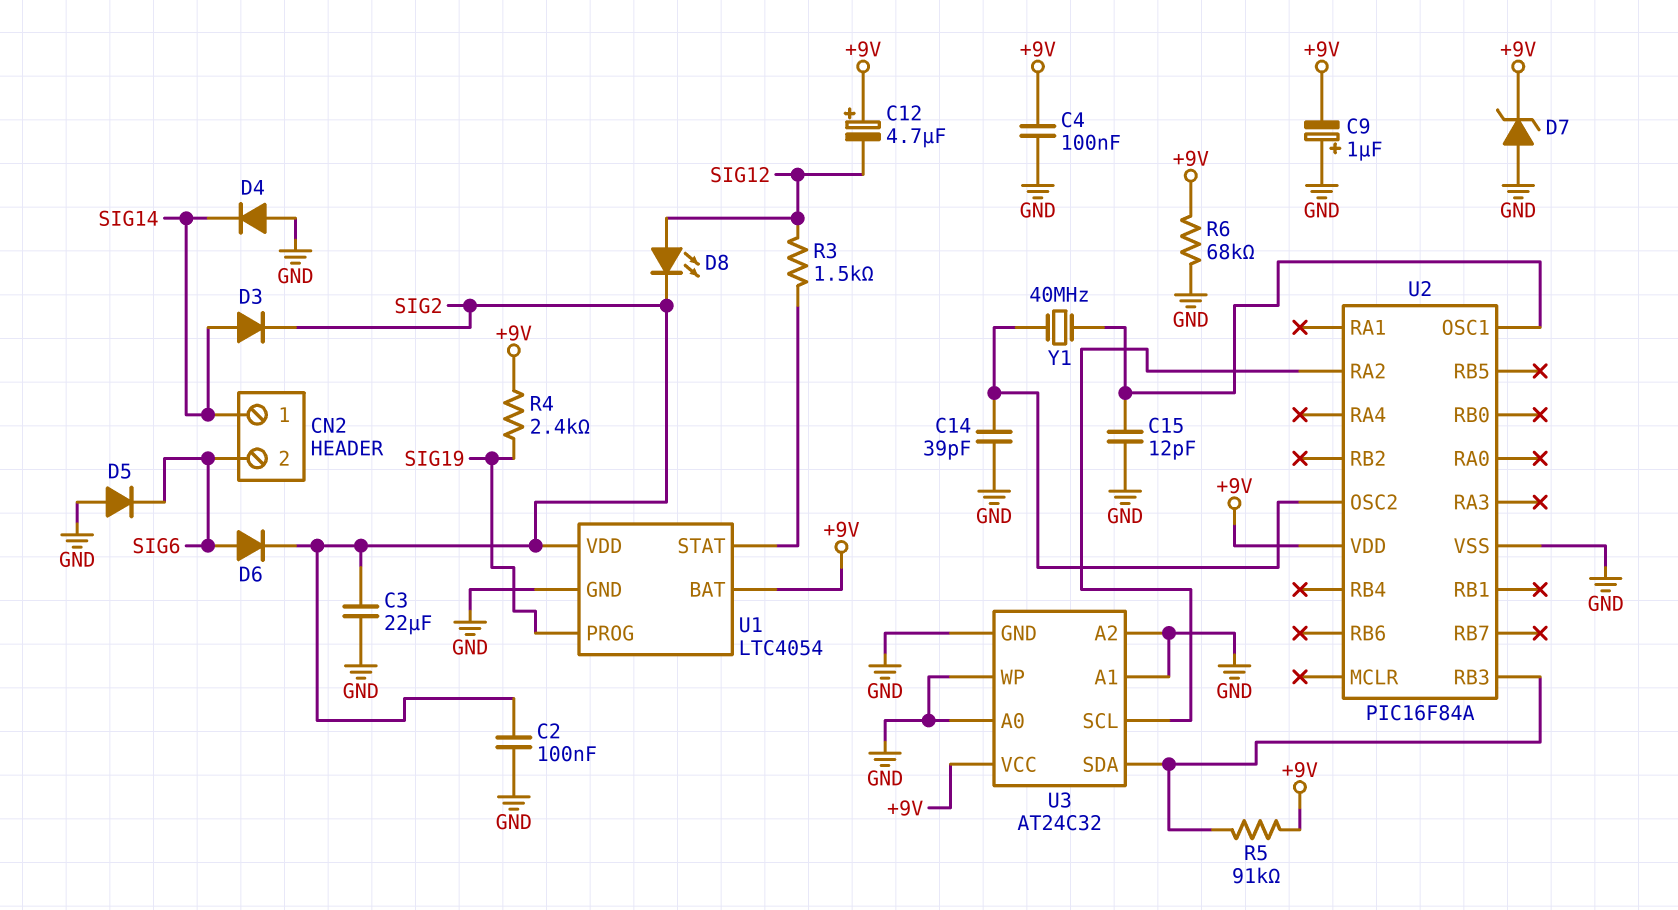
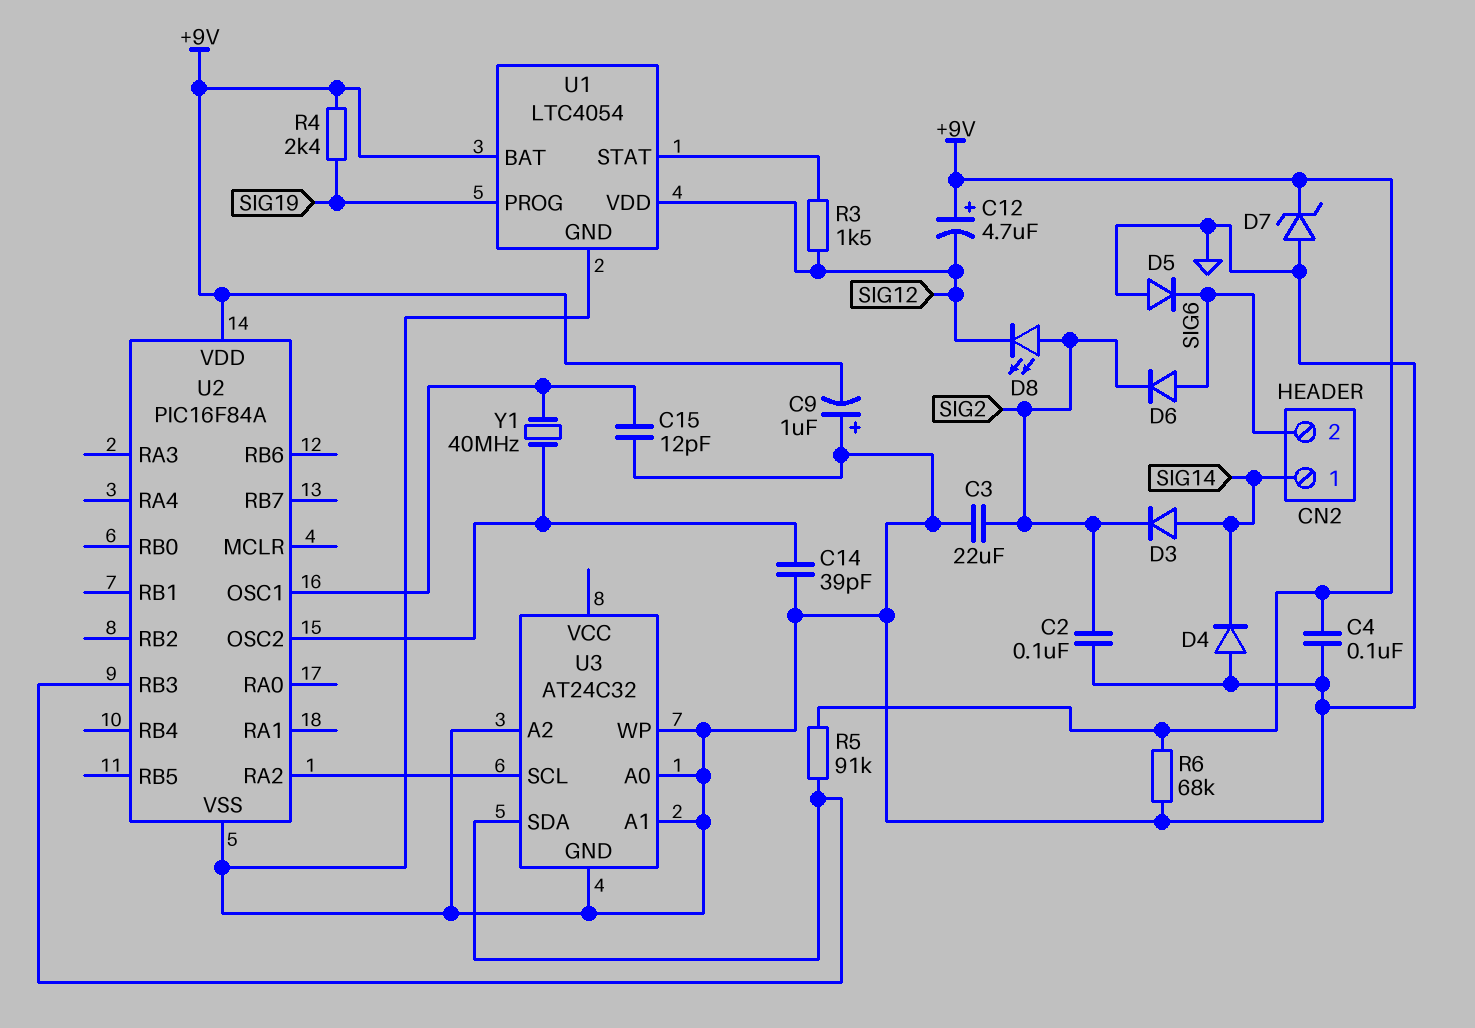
D8: LED (A SIG12, K SIG2) -> LED (A SIG2, K SIG12)
U1 pin VDD: SIG2 -> SIG12
U3 pin VCC: +9V -> none

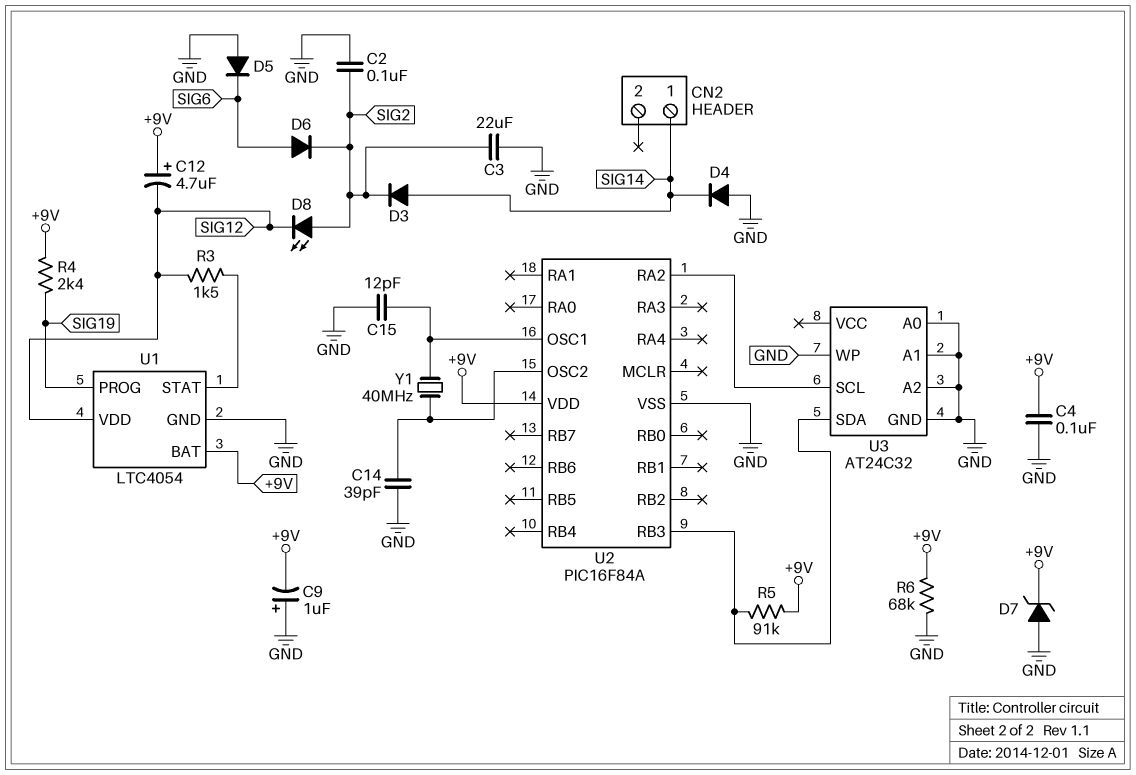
CN2 pin 2: SIG6 -> none

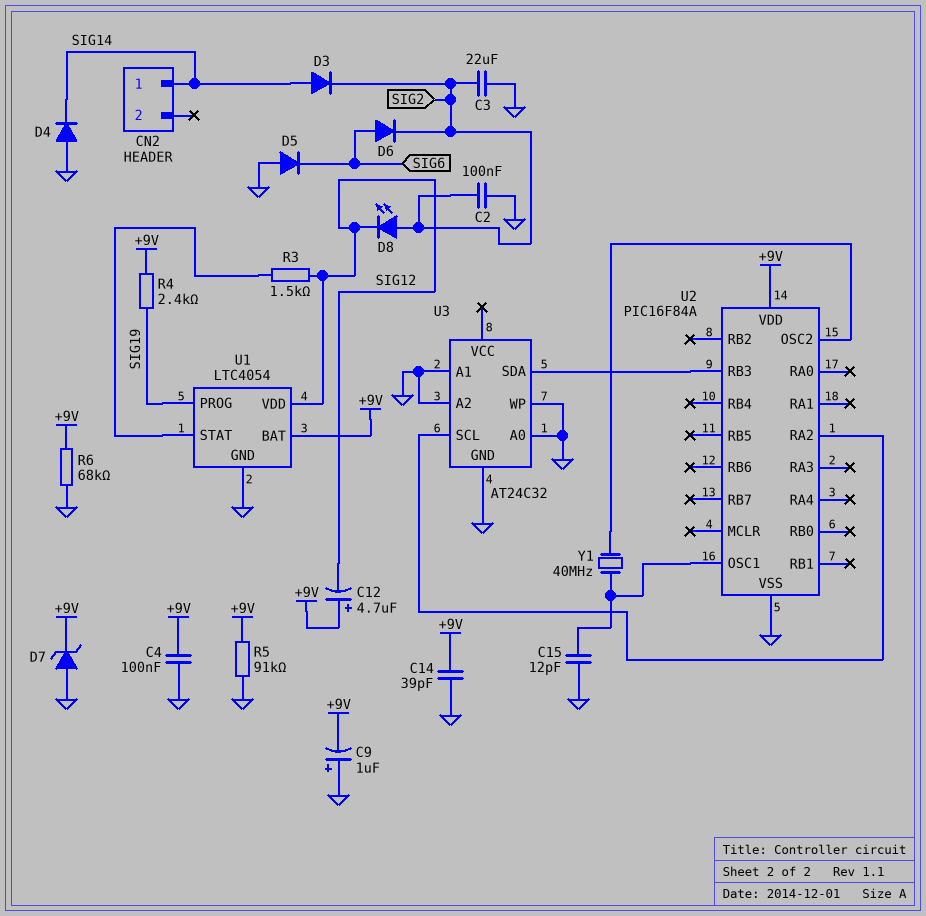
C14: 39pF (GND, U2/OSC2) -> 39pF (+9V, GND)
R5: 91k (+9V, U2/RB3) -> 91k (+9V, GND)

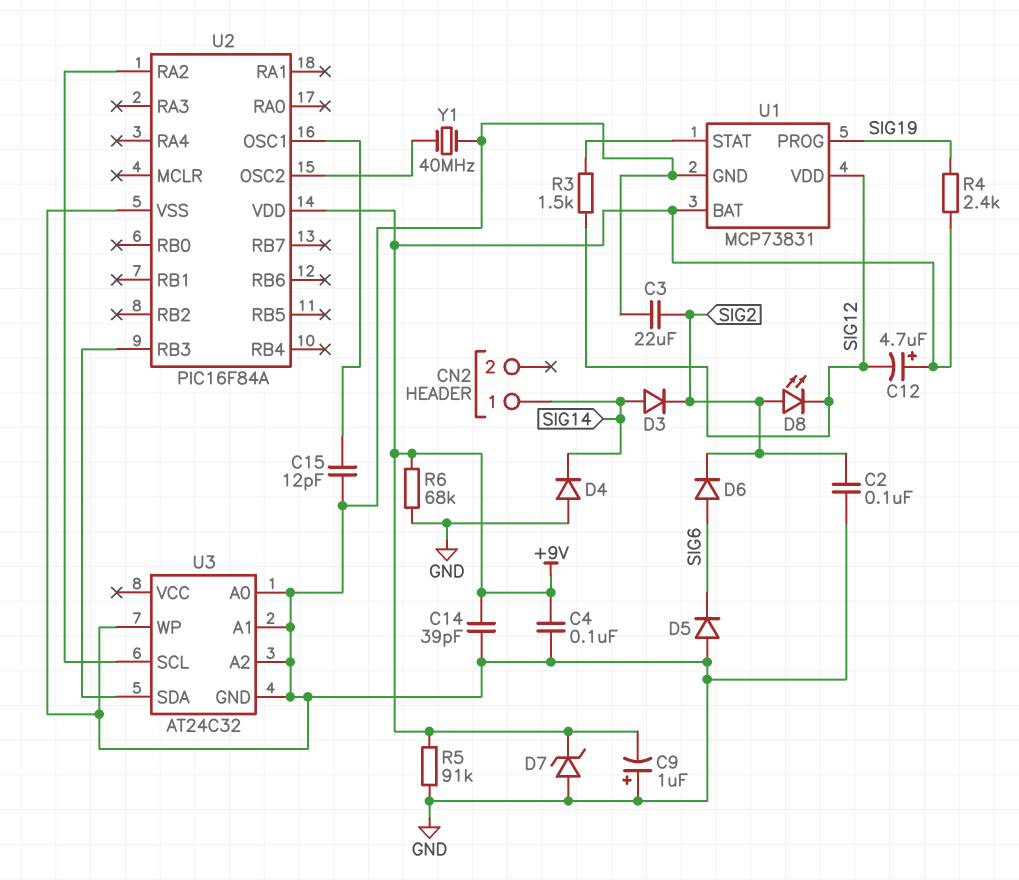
U1: LTC4054 -> MCP73831
Y1: 40MHz (U2/OSC1, U2/OSC2) -> 40MHz (GND, U2/OSC2)

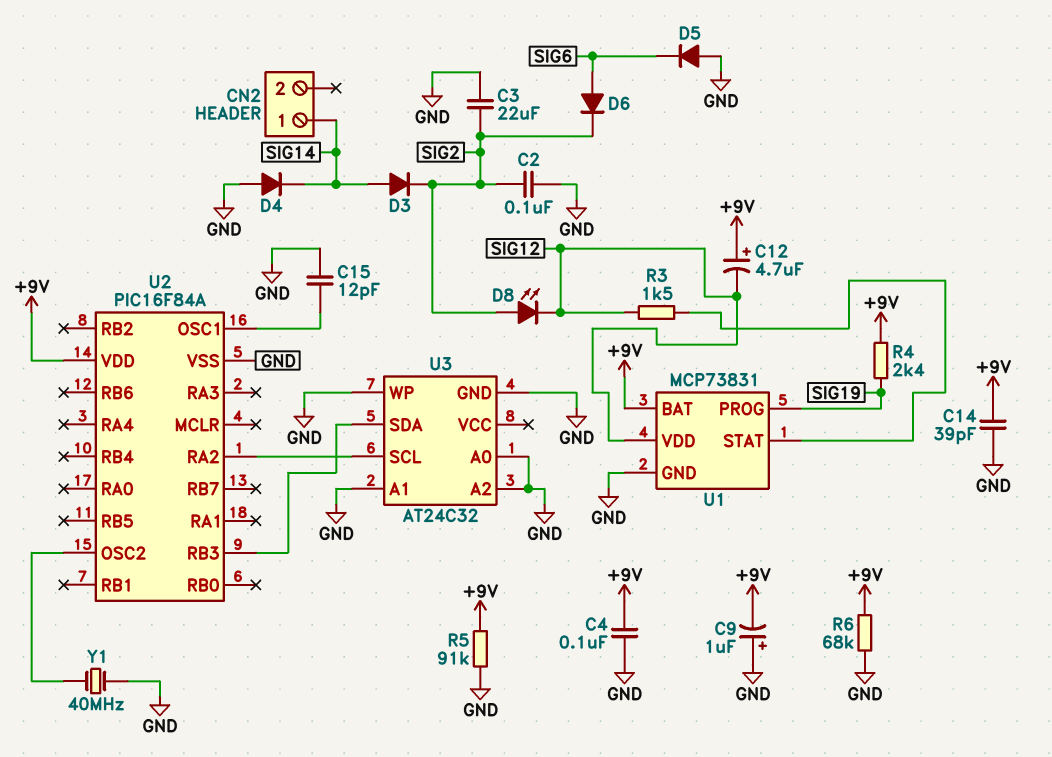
D7: zener (A GND, K +9V) -> none

